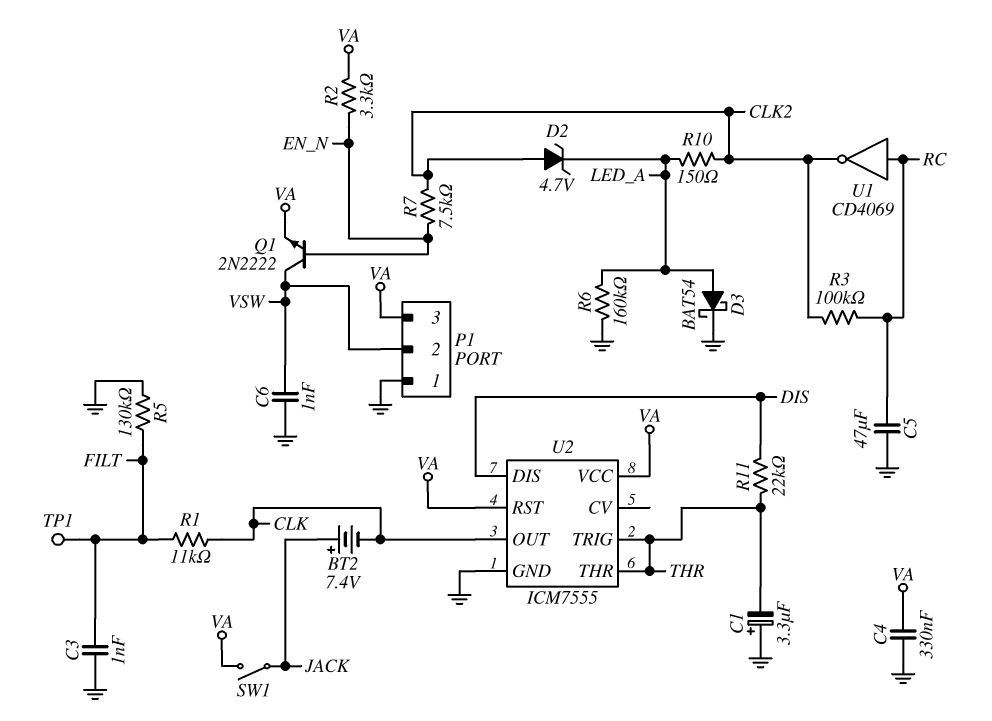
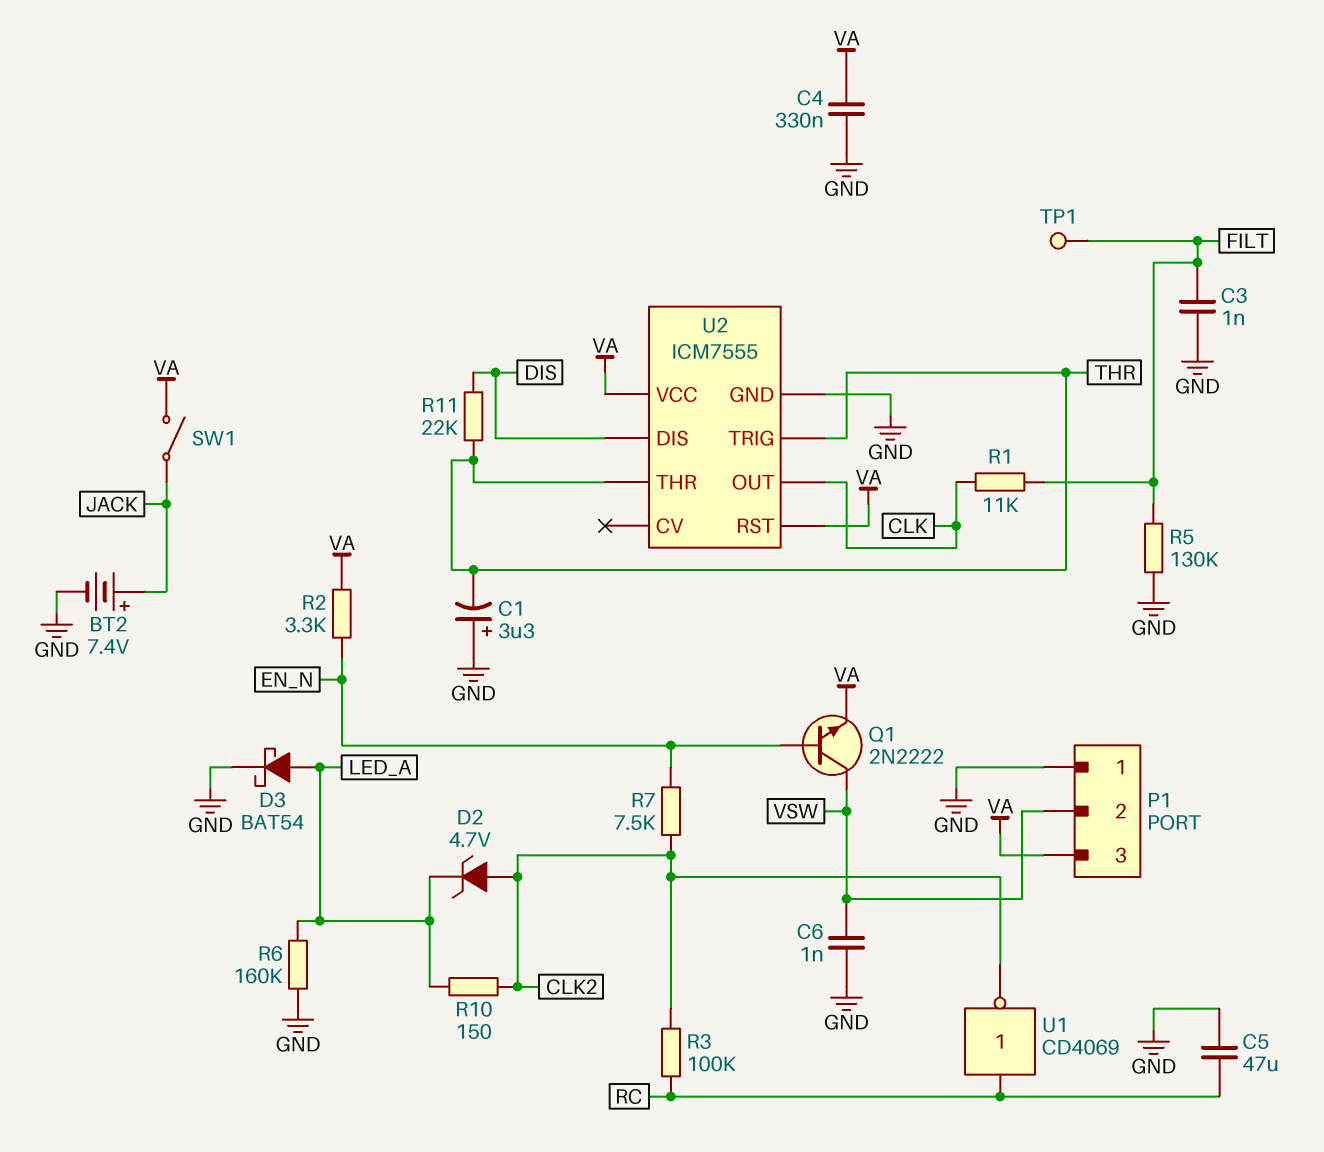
BT2: 7.4V (plus JACK, minus CLK) -> 7.4V (plus JACK, minus GND)

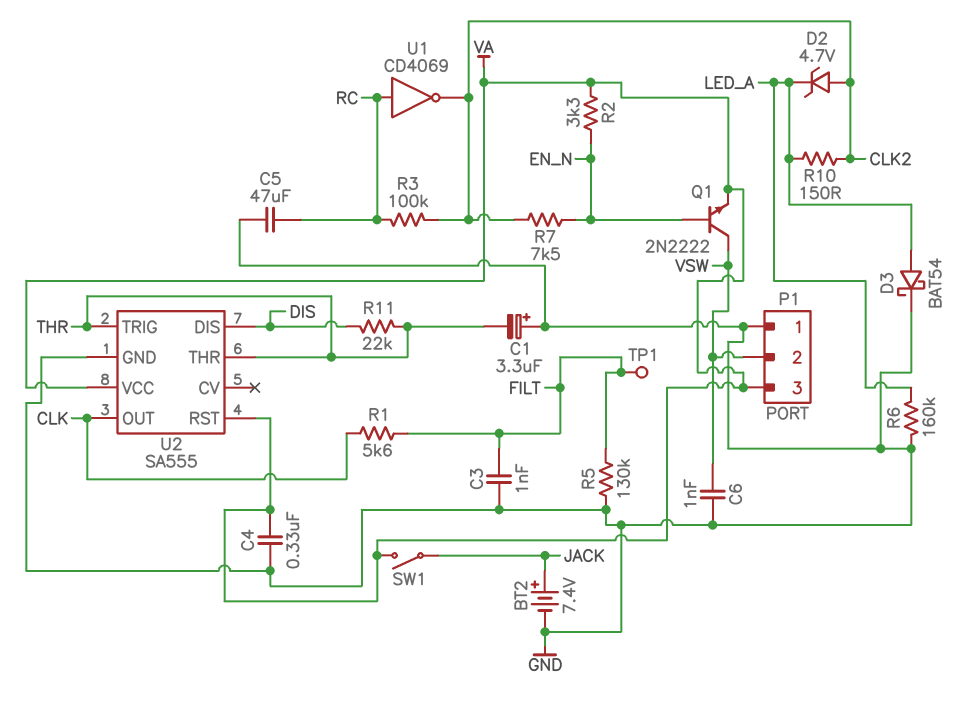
R1: 11k (CLK, FILT) -> 5.6k (CLK, FILT)
U2: ICM7555 -> SA555

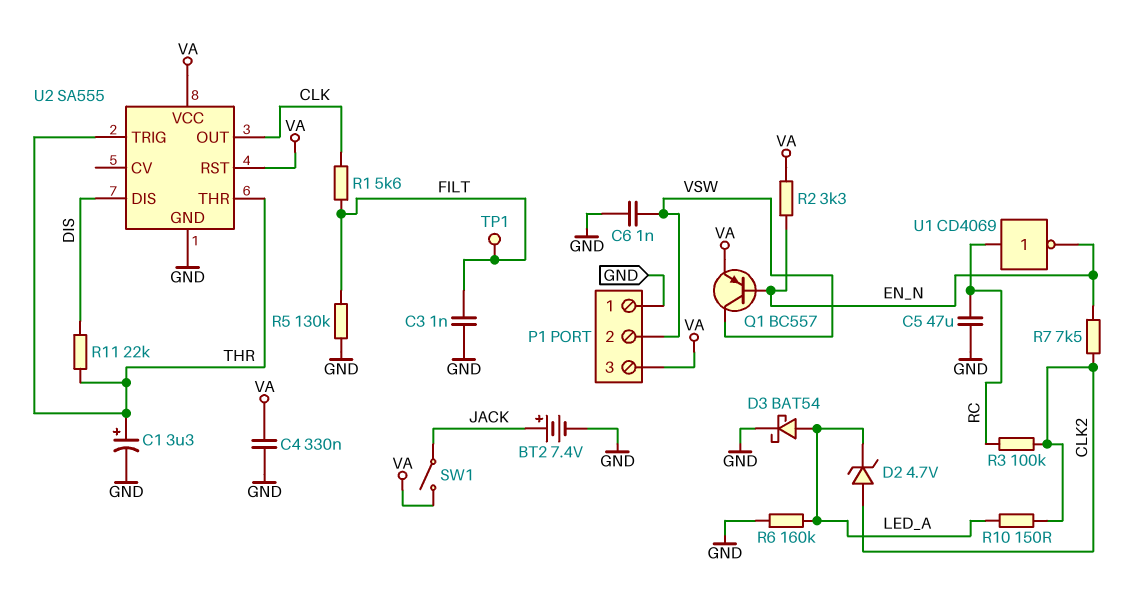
C1: 3.3uF (plus GND, minus THR) -> 3.3uF (plus THR, minus GND)
Q1: NPN 2N2222 (B EN_N, C VSW, E VA) -> PNP BC557 (B EN_N, C VSW, E VA)
U1: NOT CD4069 (in RC, out CLK2) -> NOT CD4069 (in RC, out EN_N)

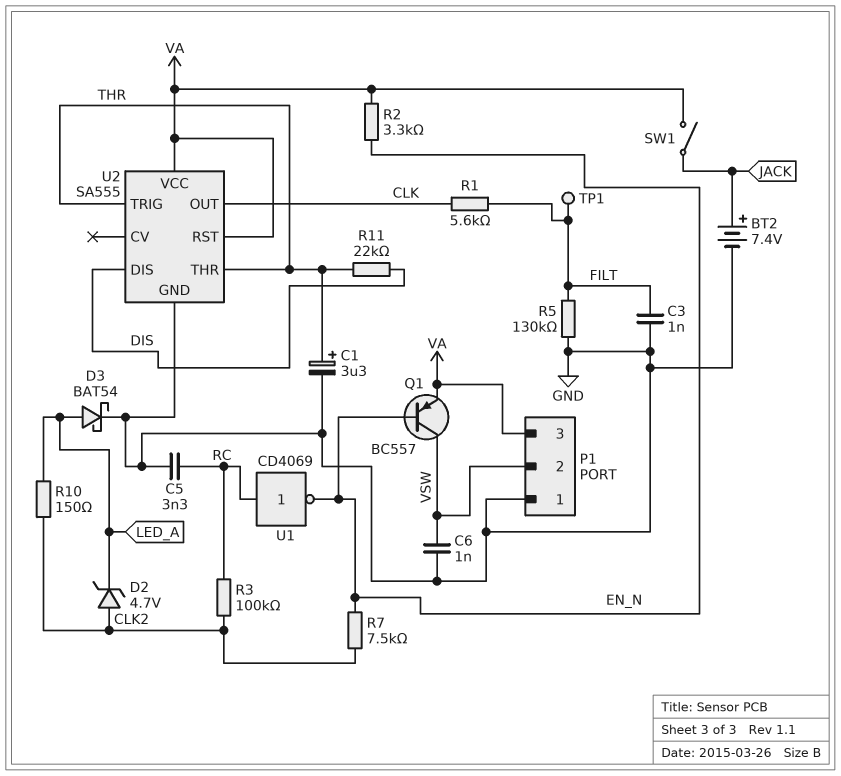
C4: 330nF (GND, VA) -> none
C5: 47uF (GND, RC) -> 3.3nF (GND, RC)
R6: 160k (GND, LED_A) -> none

